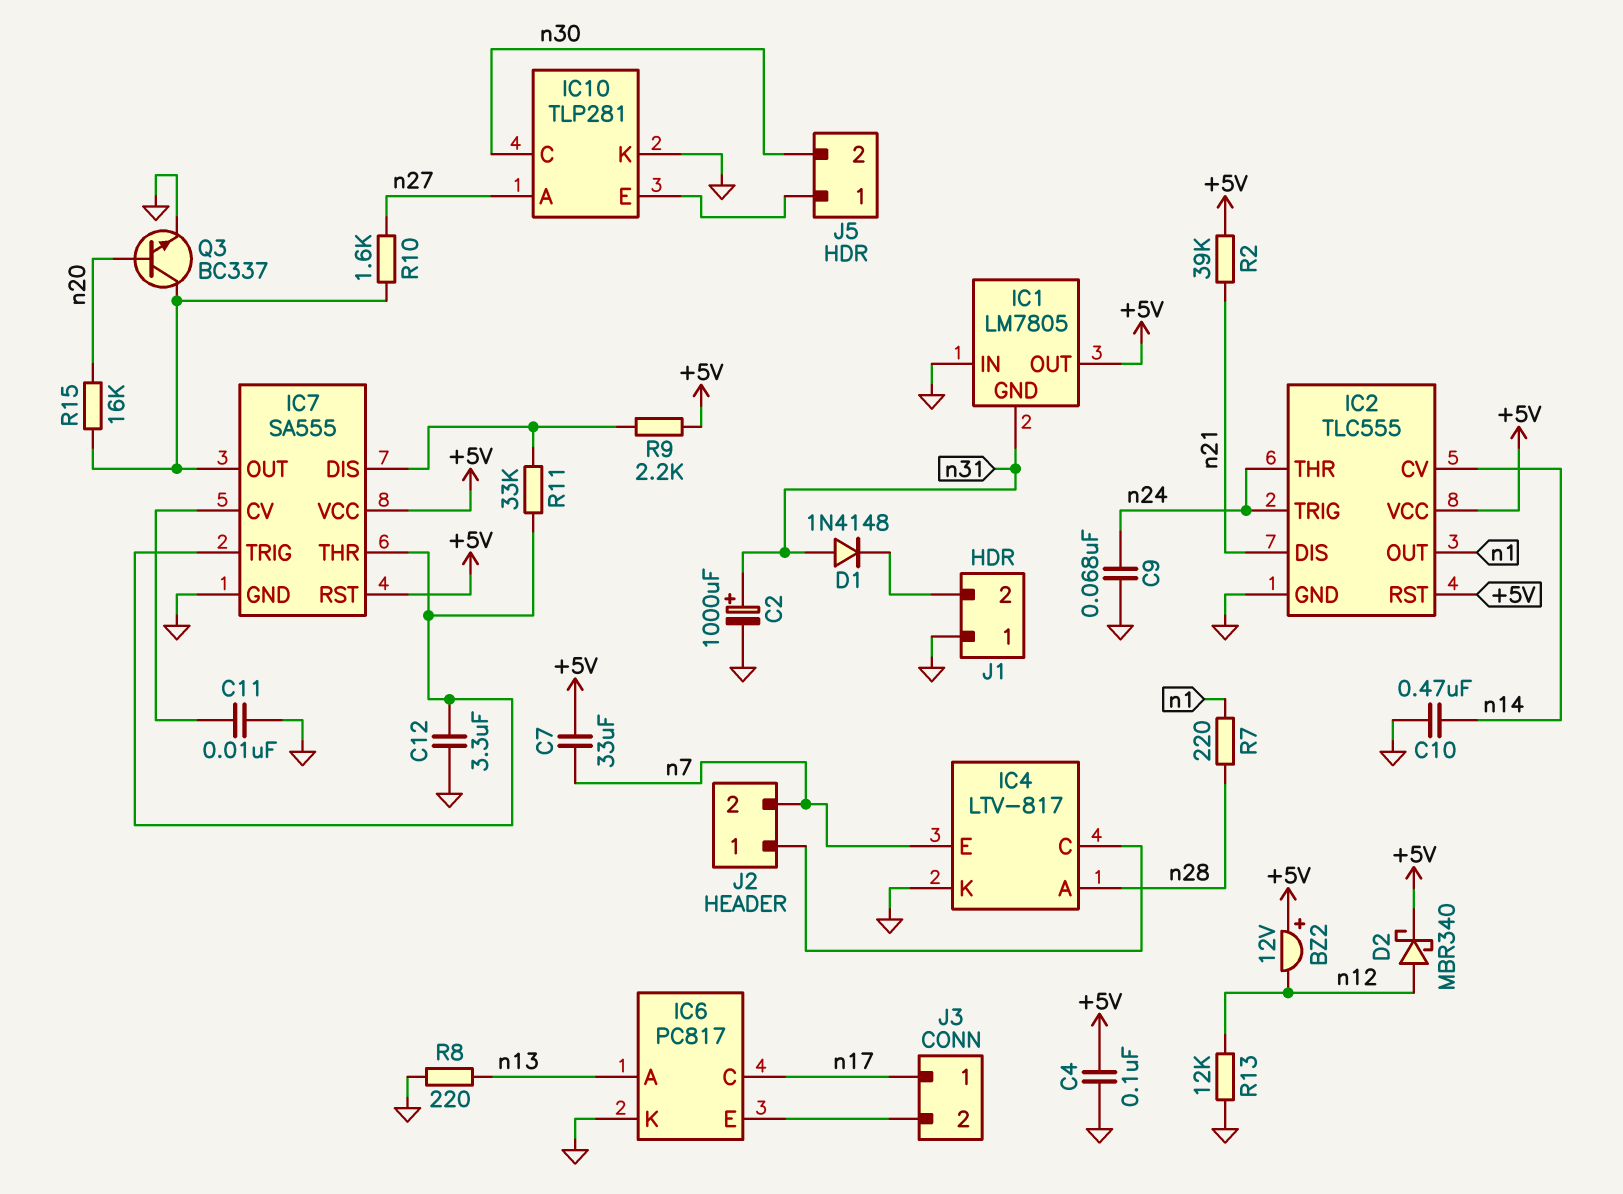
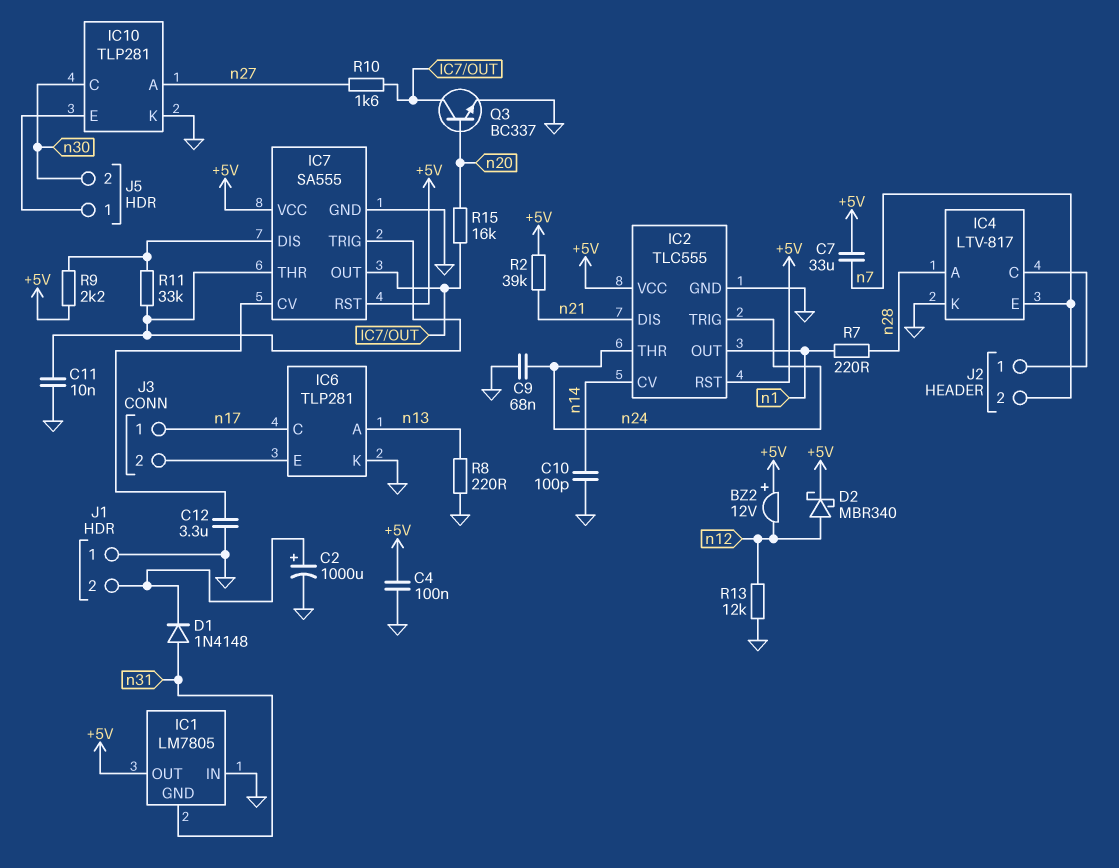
C2: 1000uF (plus n31, minus GND) -> 1000uF (plus J1/2, minus GND)
C10: 470nF (GND, n14) -> 100pF (GND, n14)
C11: 10nF (GND, IC7/CV) -> 10nF (GND, IC7/THR)
C12: 3.3uF (GND, IC7/THR) -> 3.3uF (GND, IC7/CV)
IC6: PC817 -> TLP281

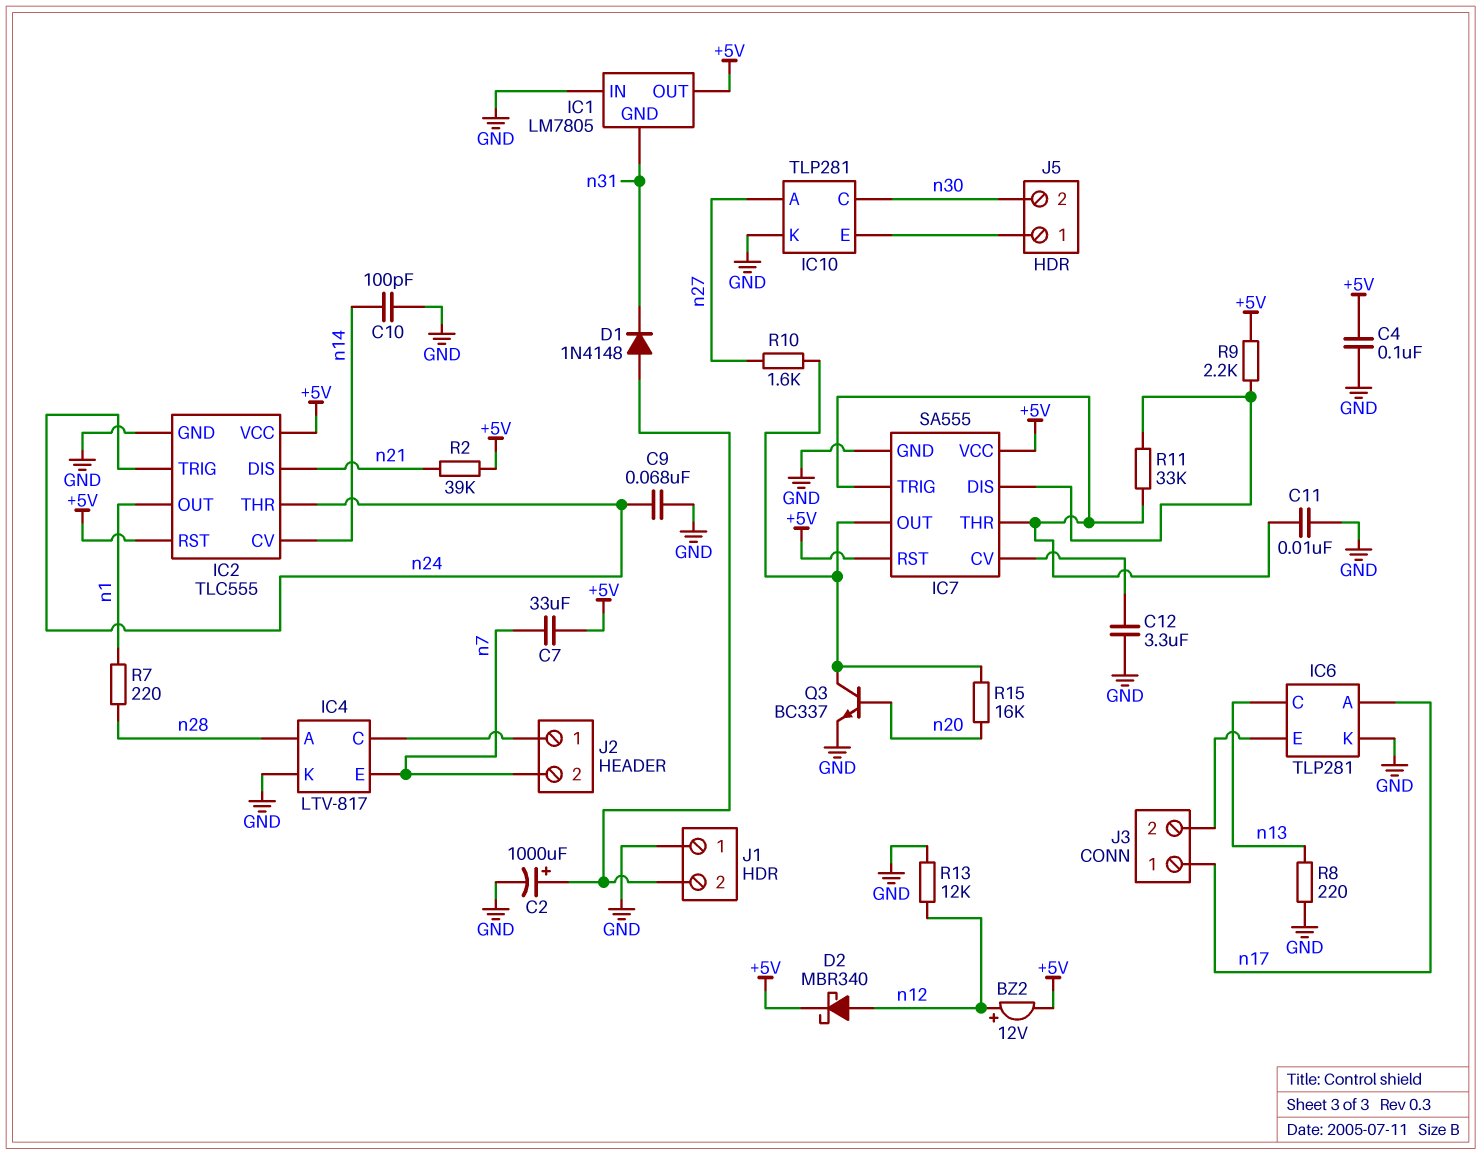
BZ2: buzzer 12V (plus +5V, minus n12) -> buzzer 12V (plus n12, minus +5V)
D1: diode 1N4148 (A n31, K J1/2) -> diode 1N4148 (A J1/2, K n31)
IC6 pin A: n13 -> n17
IC6 pin C: n17 -> n13

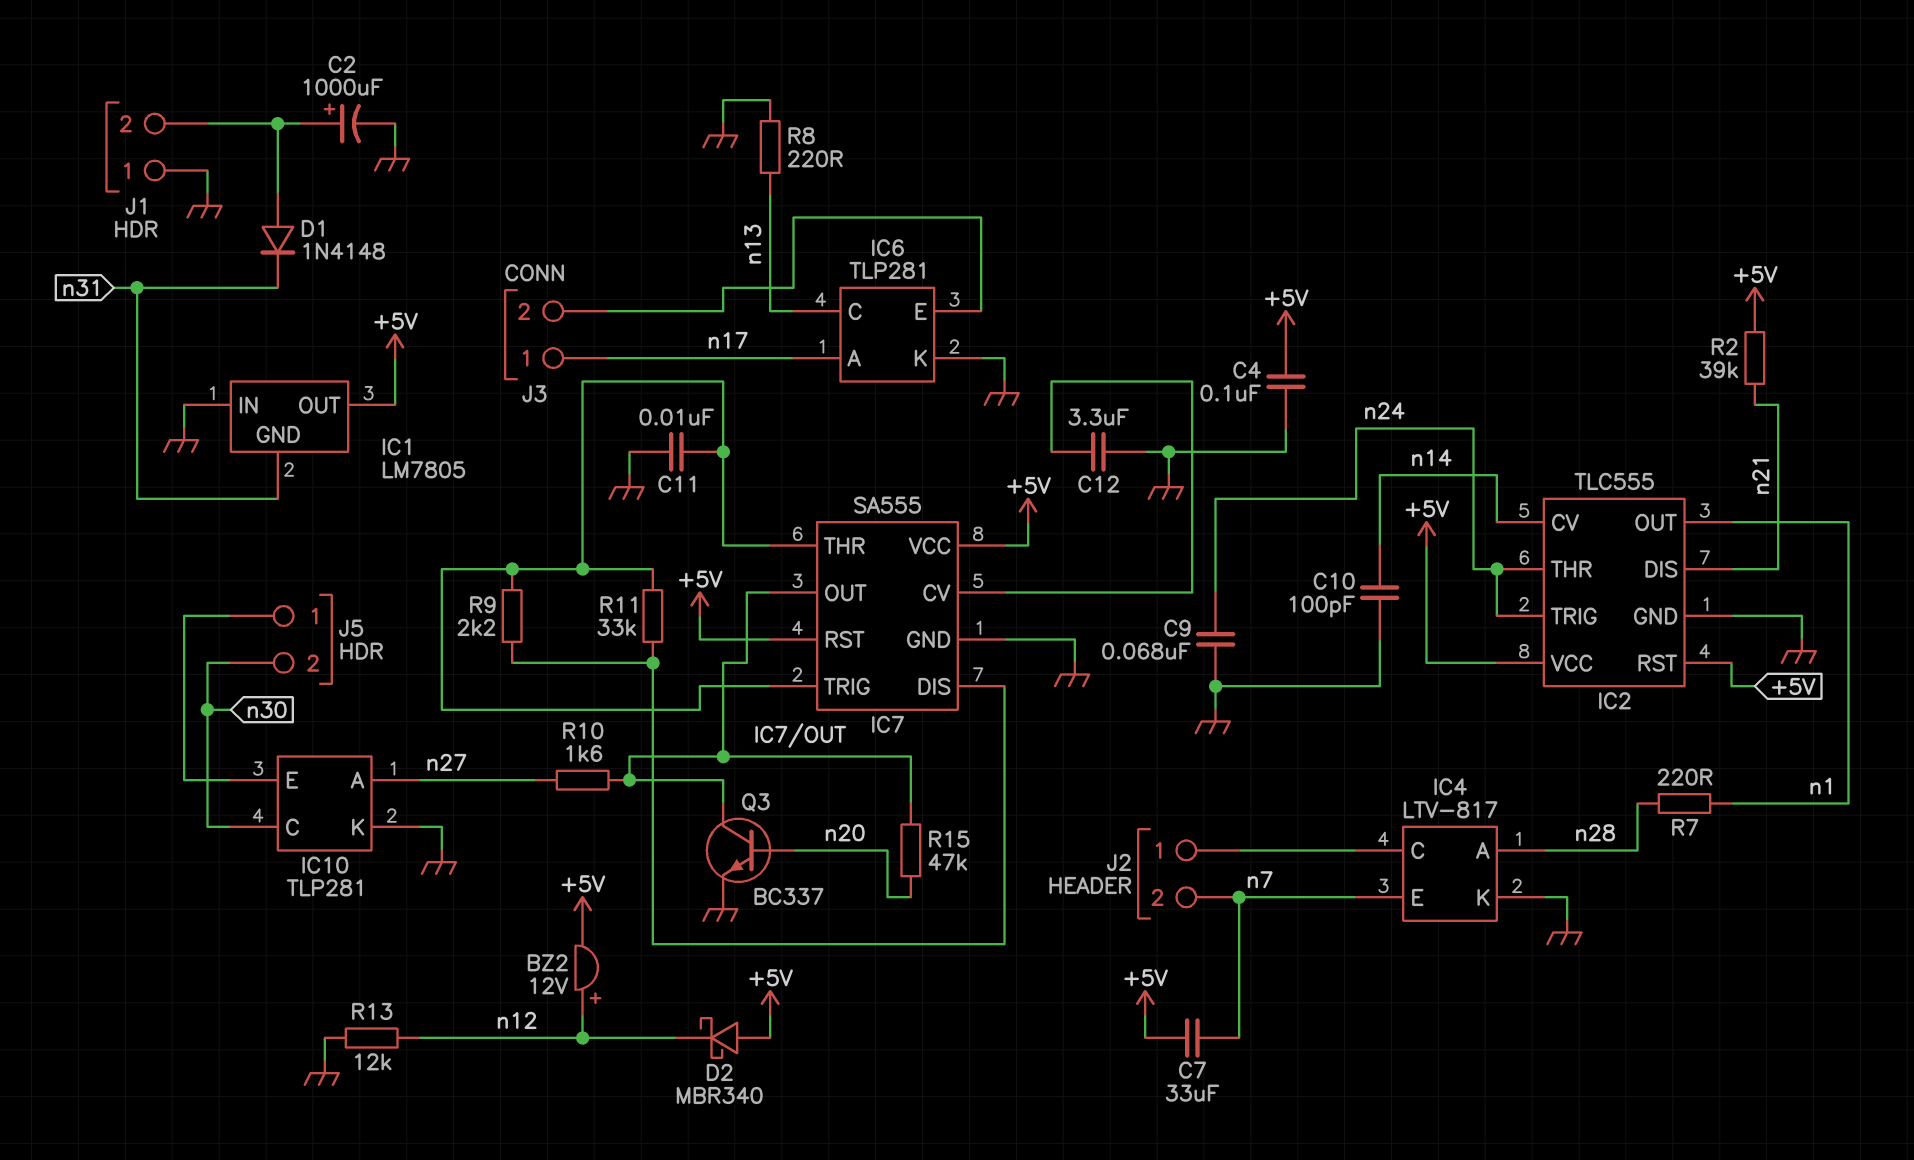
D2: schottky MBR340 (A n12, K +5V) -> schottky MBR340 (A +5V, K n12)
R9: 2.2k (+5V, IC7/DIS) -> 2.2k (IC7/DIS, IC7/THR)
R15: 16k (IC7/OUT, n20) -> 47k (IC7/OUT, n20)

